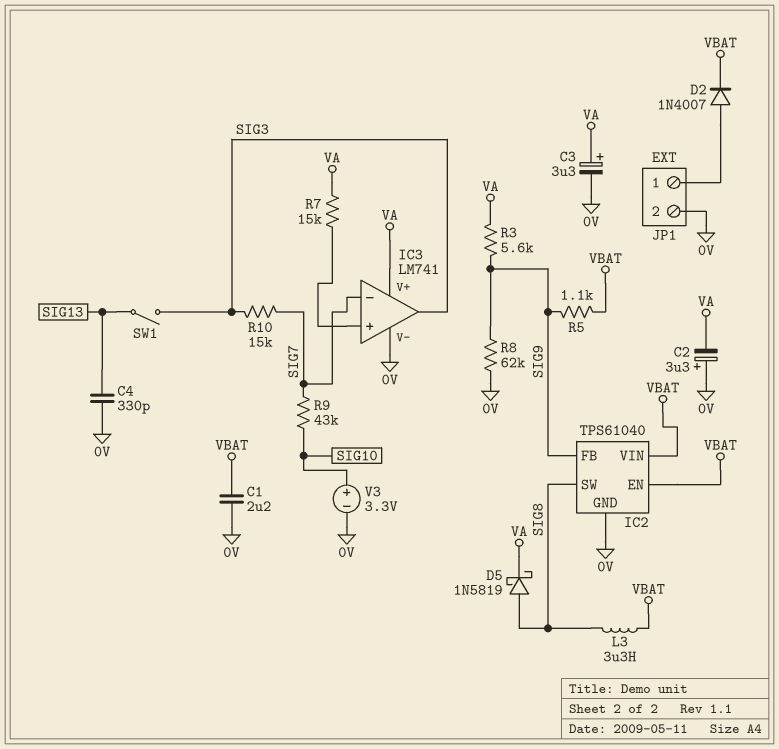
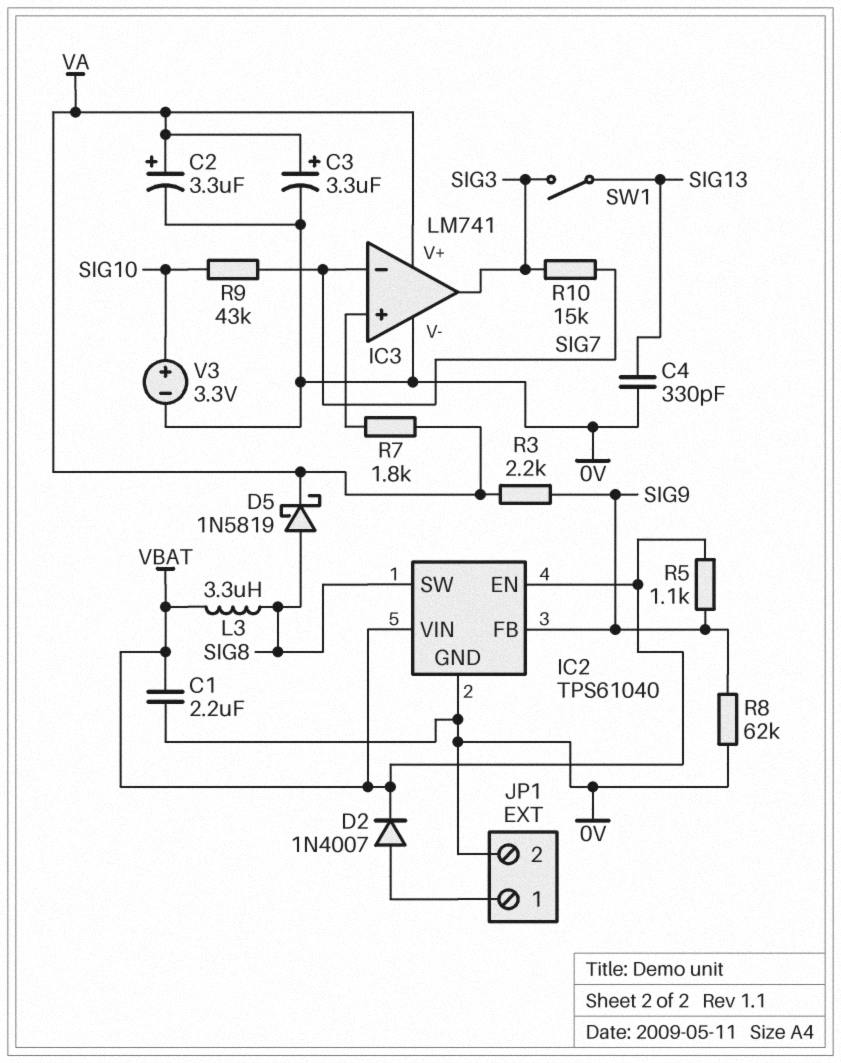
C2: 3.3uF (plus 0V, minus VA) -> 3.3uF (plus VA, minus 0V)
R3: 5.6k (SIG9, VA) -> 2.2k (SIG9, VA)
R7: 15k (IC3/in+, VA) -> 1.8k (IC3/in+, VA)

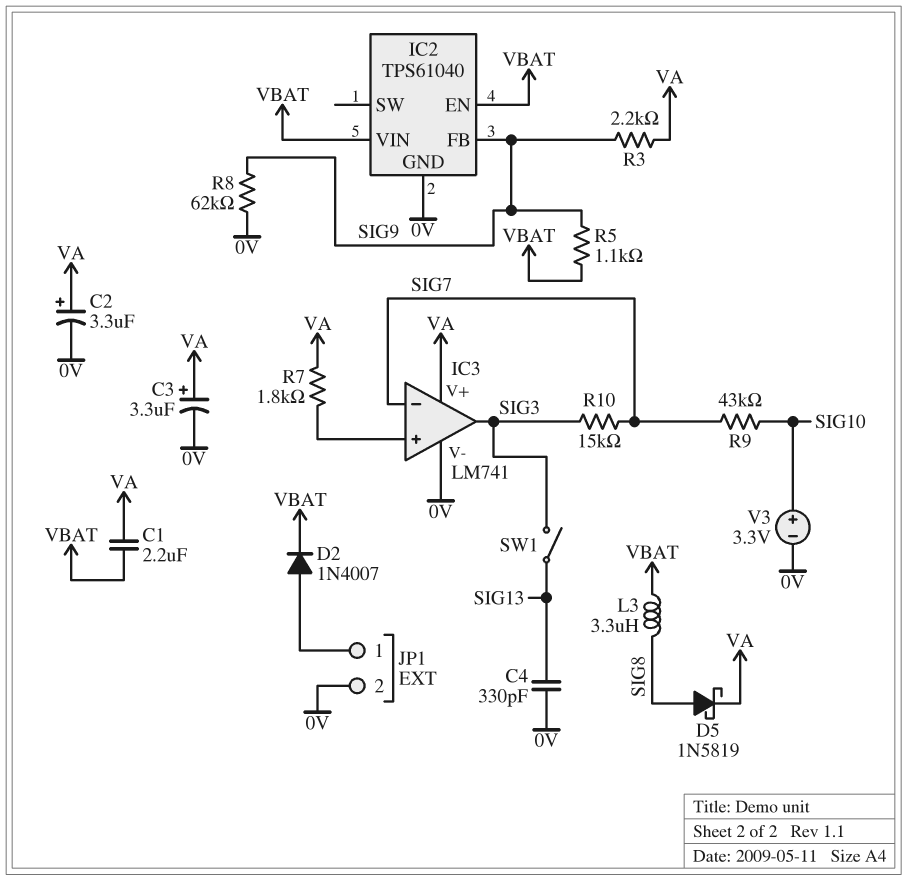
C1: 2.2uF (0V, VBAT) -> 2.2uF (VA, VBAT)
IC2 pin SW: SIG8 -> none

